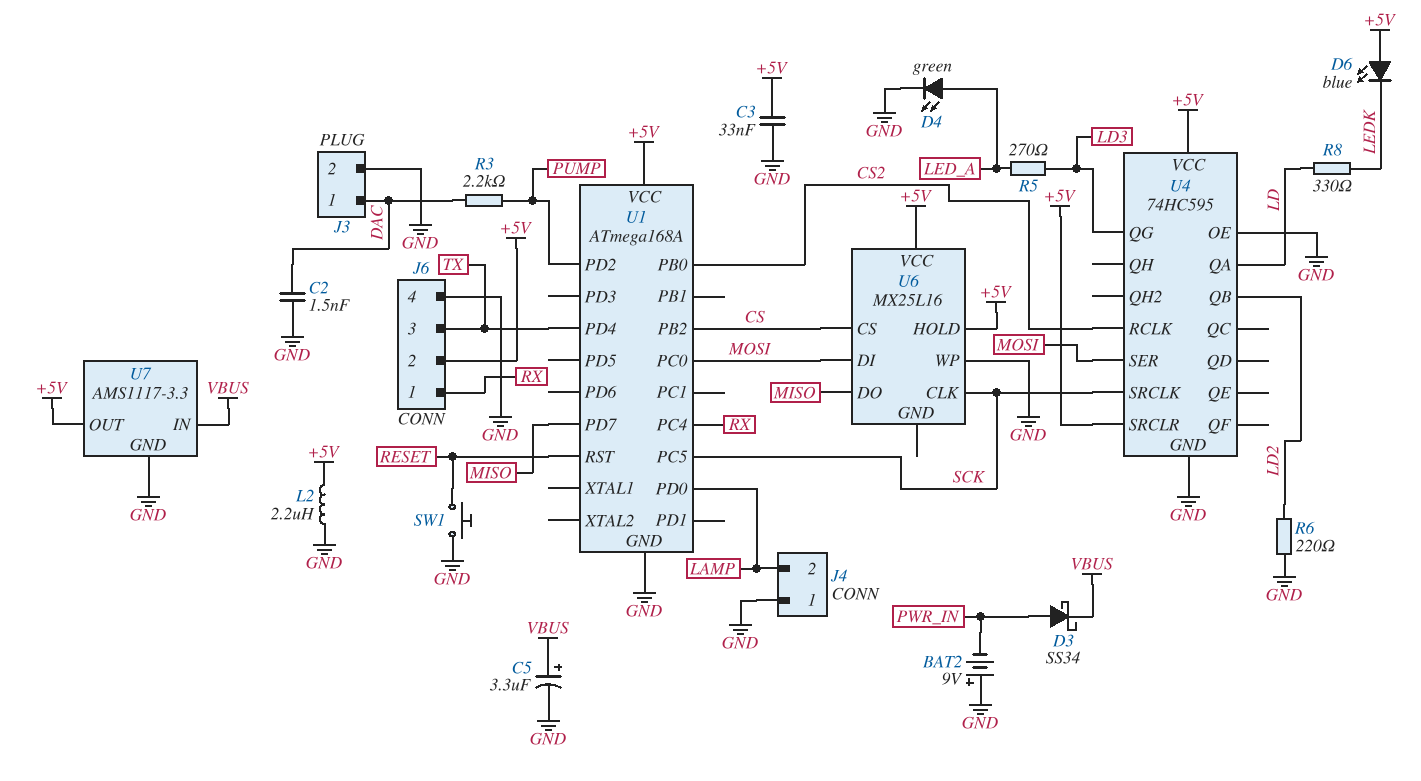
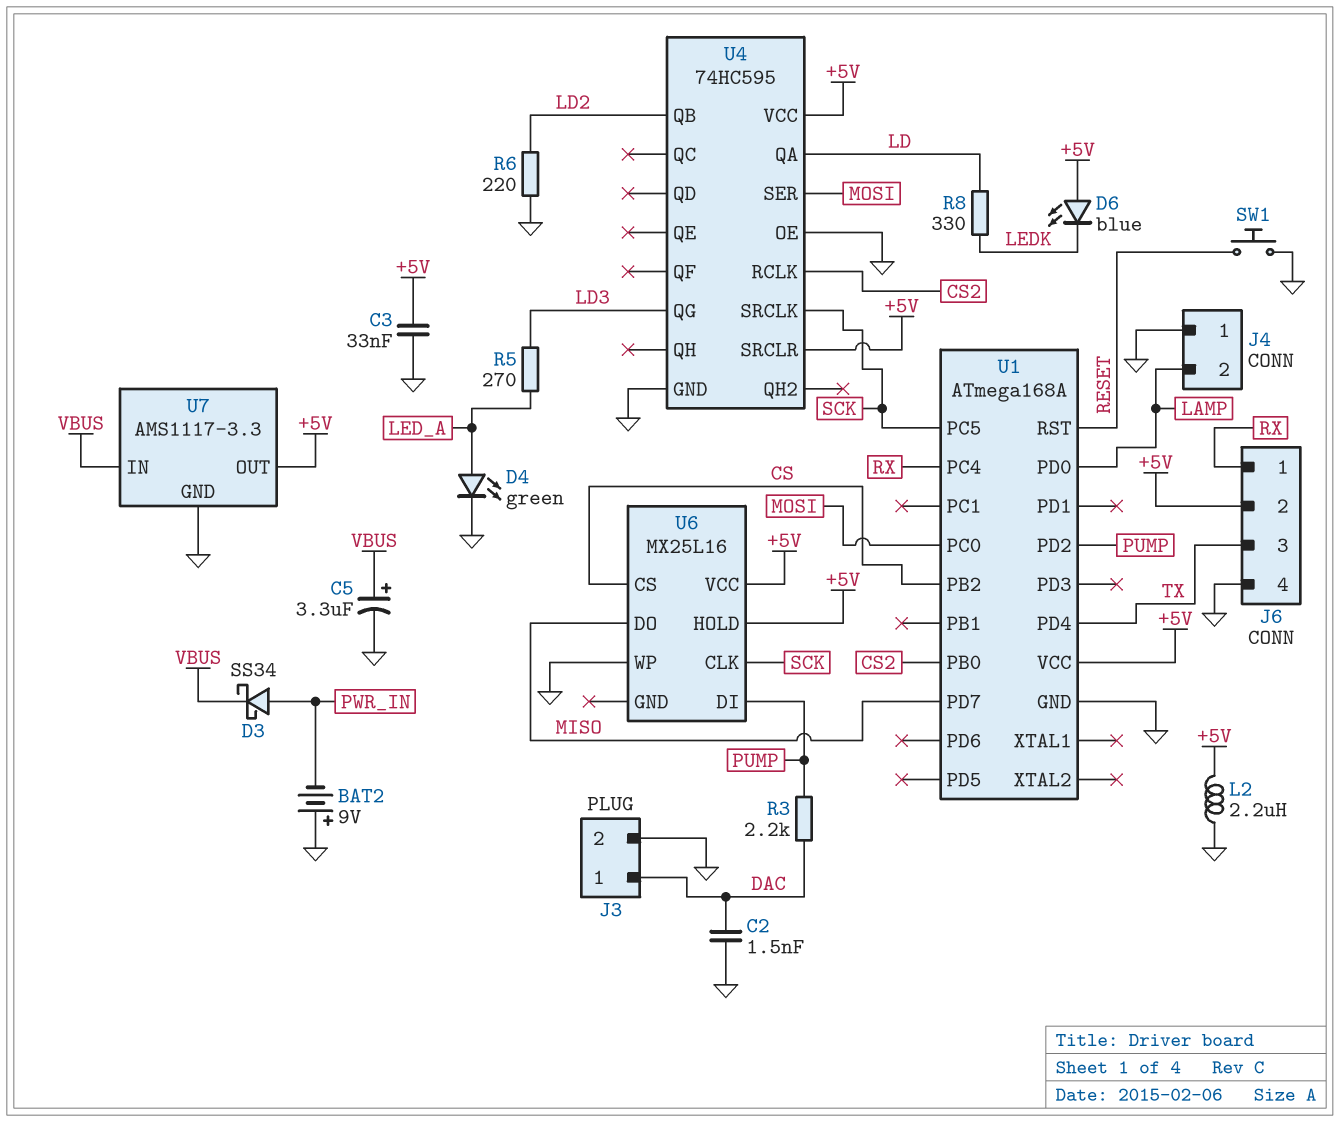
U6 pin DI: MOSI -> PUMP

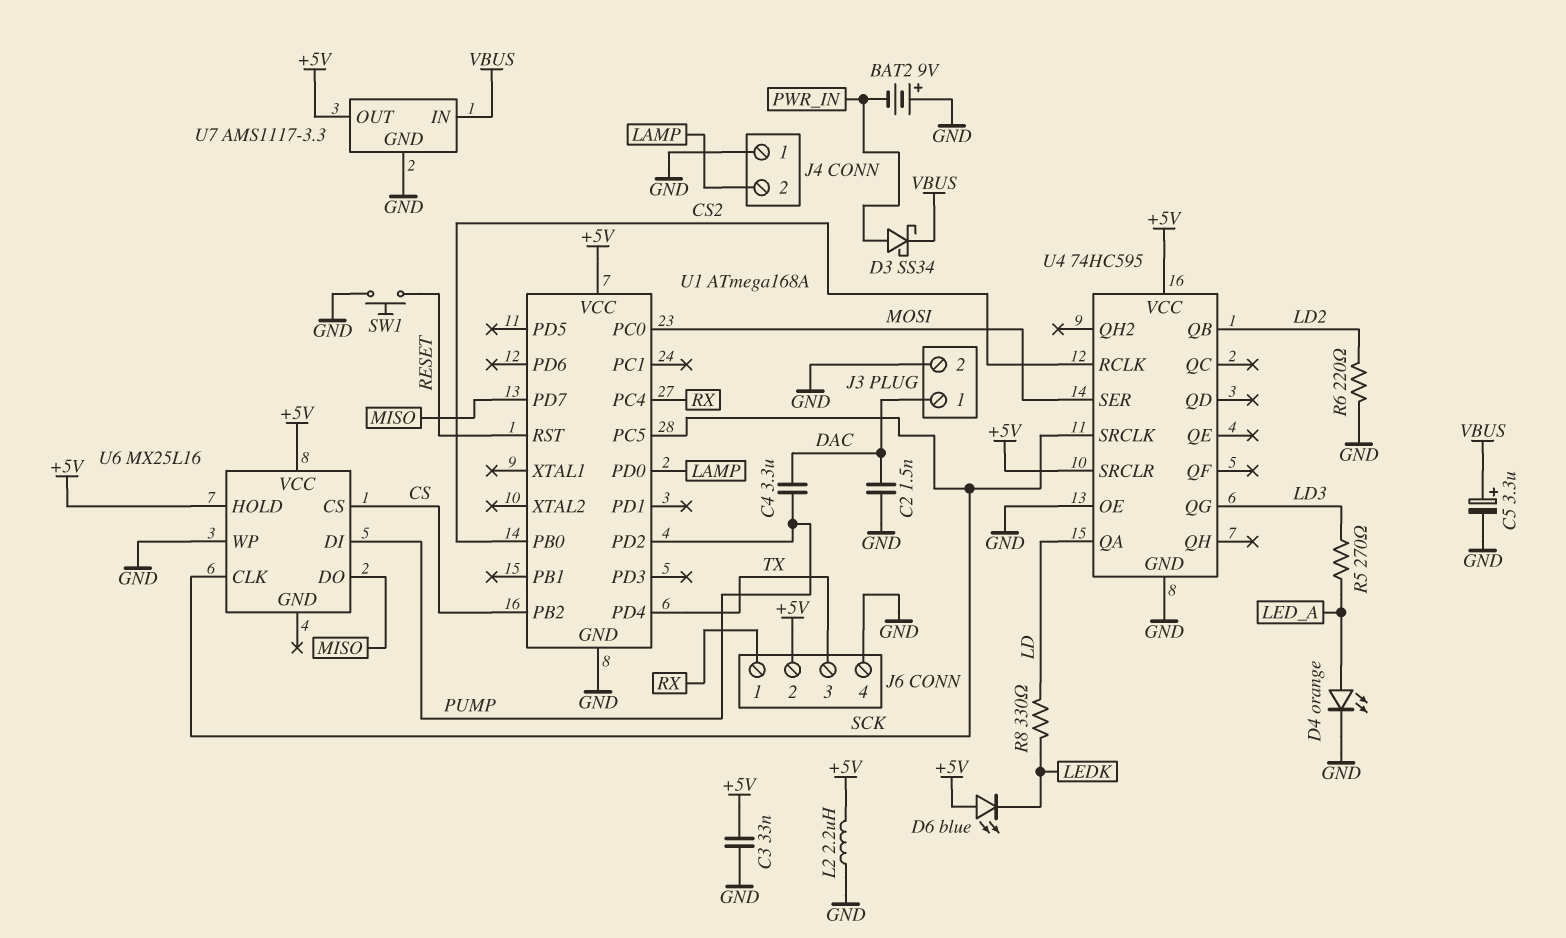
C4: none -> 3.3uF (DAC, PUMP)
D4: LED green (A LED_A, K GND) -> LED orange (A LED_A, K GND)
R3: 2.2k (DAC, PUMP) -> none

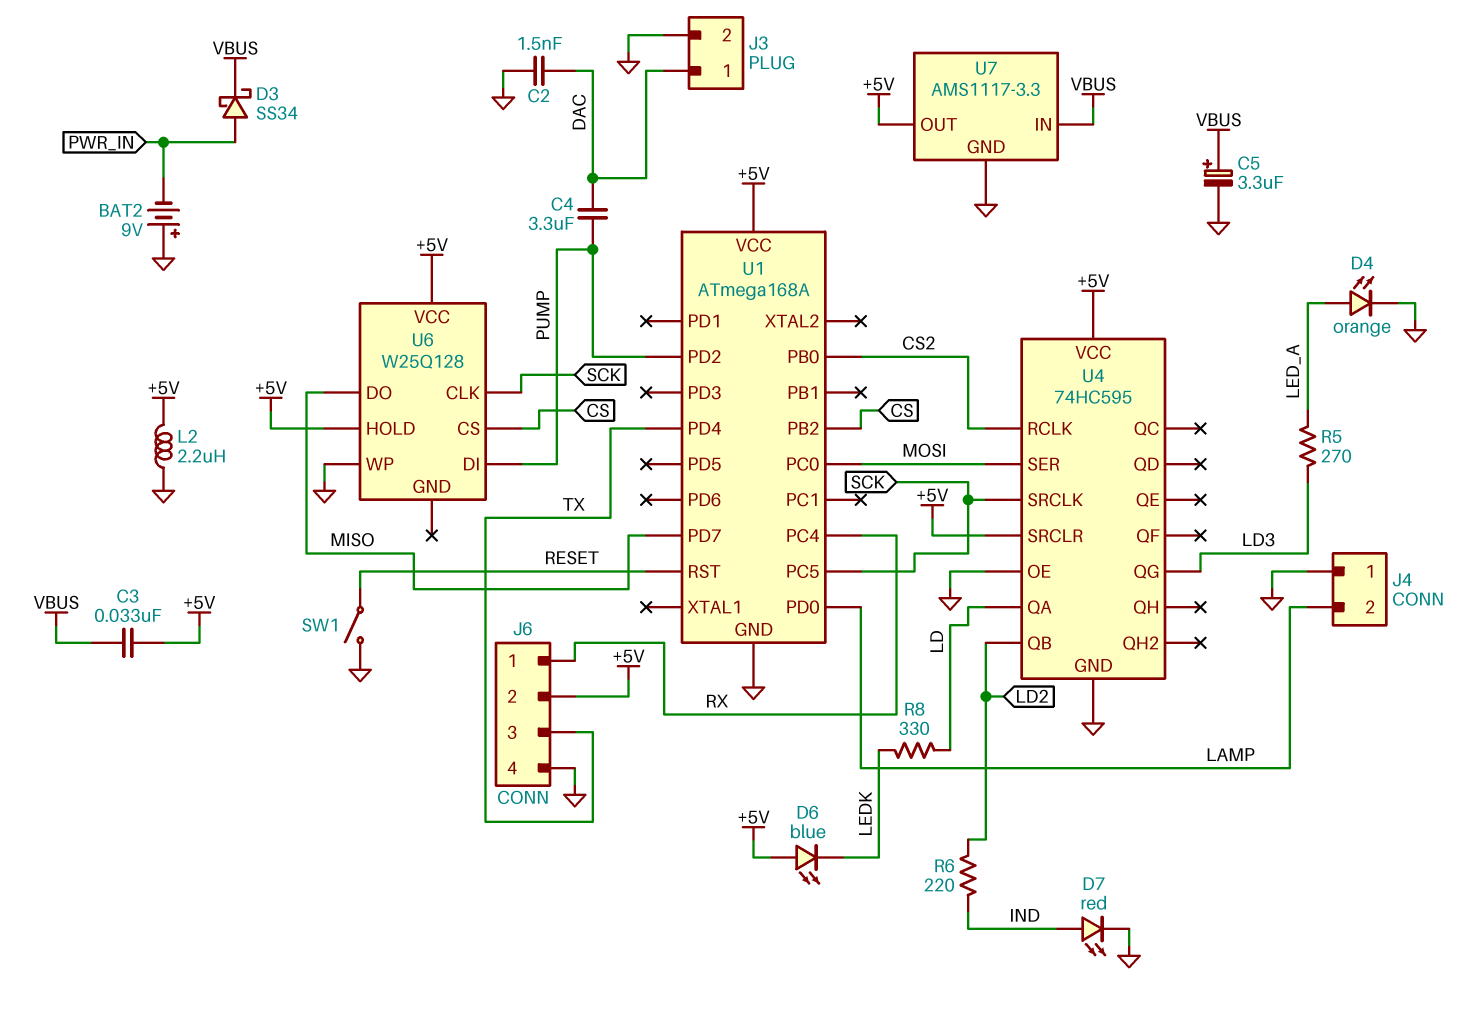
C3: 33nF (+5V, GND) -> 33nF (+5V, VBUS)
D7: none -> LED red (A IND, K GND)
R6: 220 (GND, LD2) -> 220 (IND, LD2)
SW1: button (GND, RESET) -> switch (GND, RESET)
U6: MX25L16 -> W25Q128

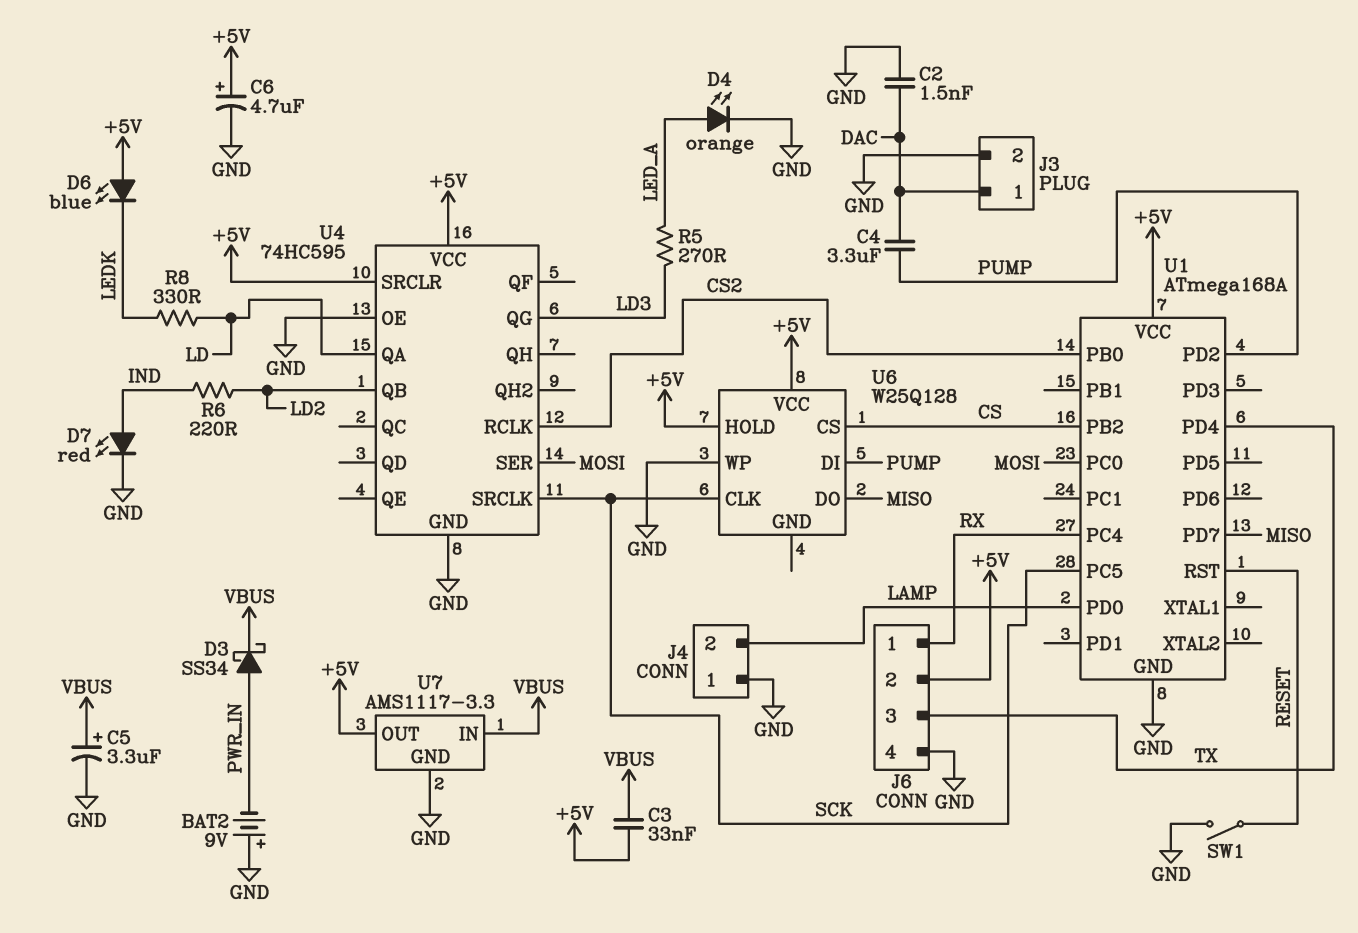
C6: none -> 4.7uF (plus +5V, minus GND)
L2: 2.2uH (+5V, GND) -> none

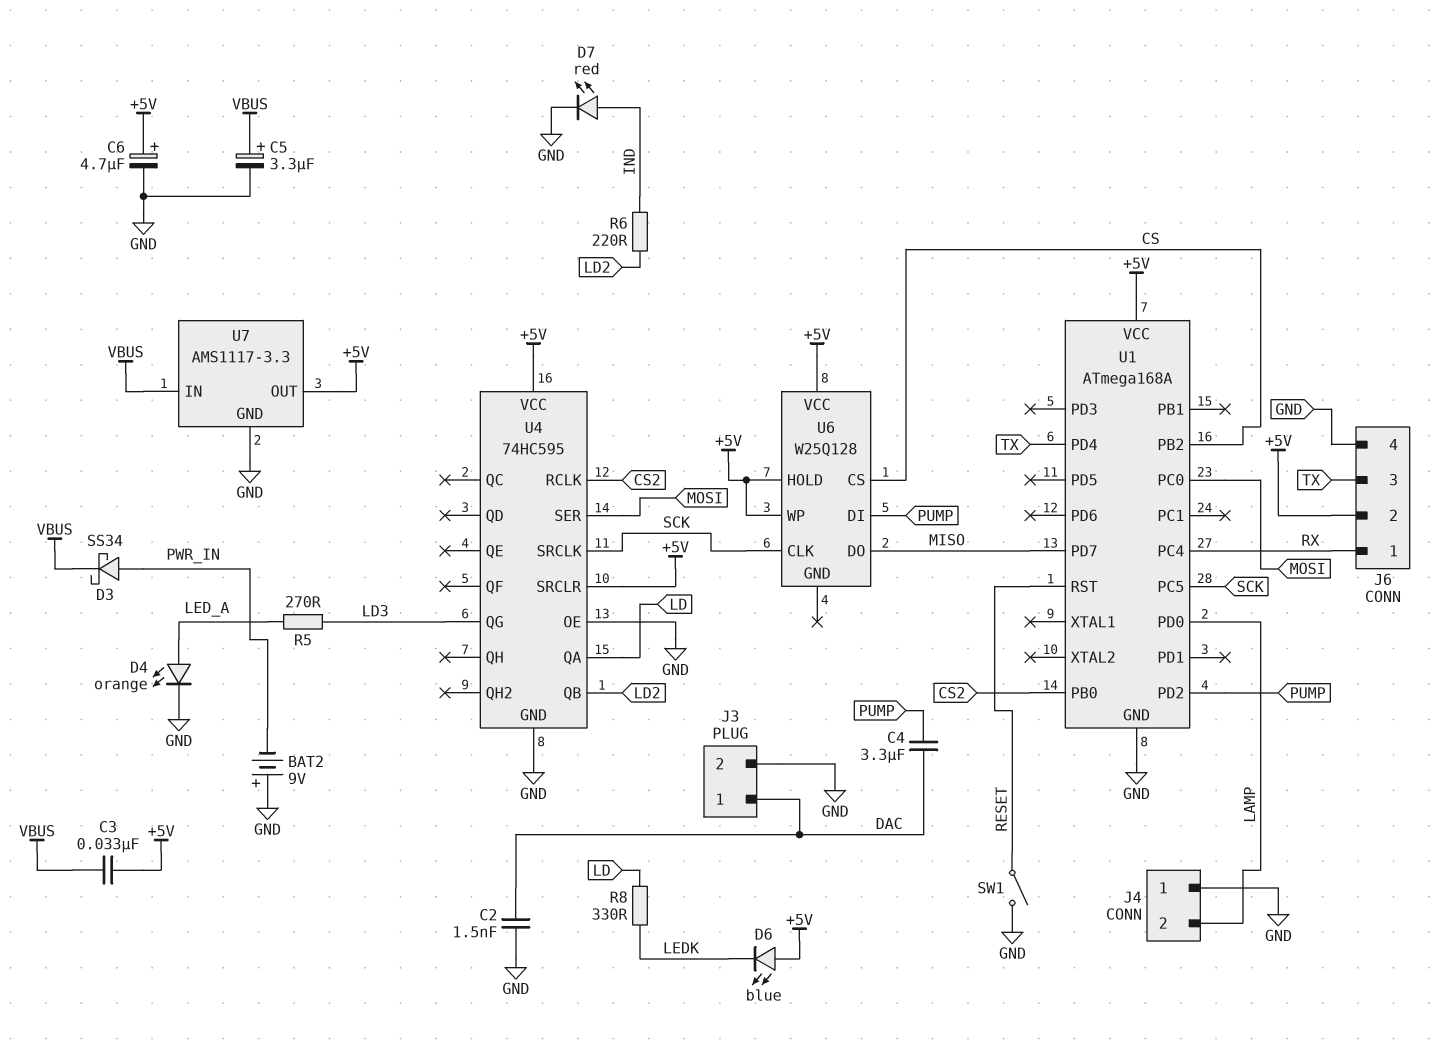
U6 pin WP: GND -> +5V

